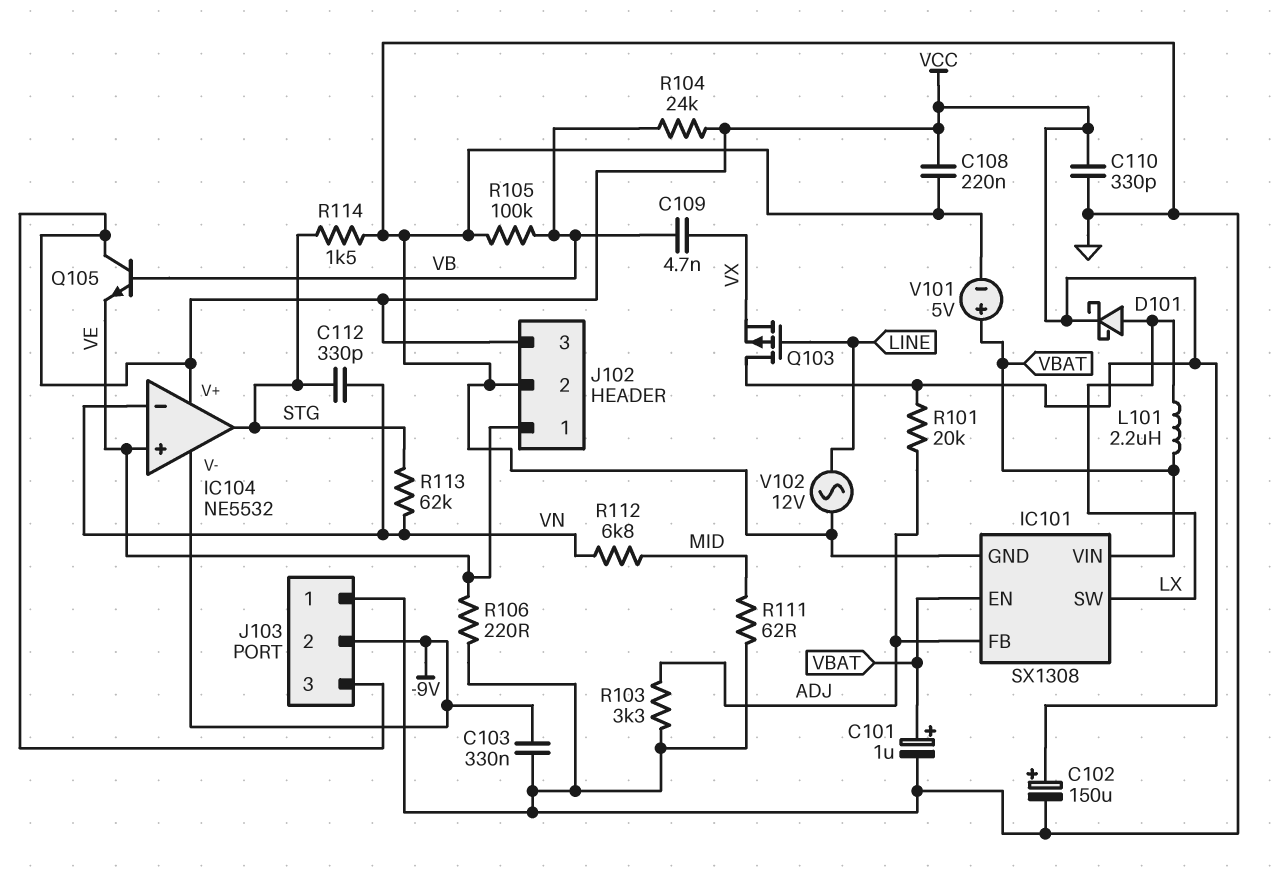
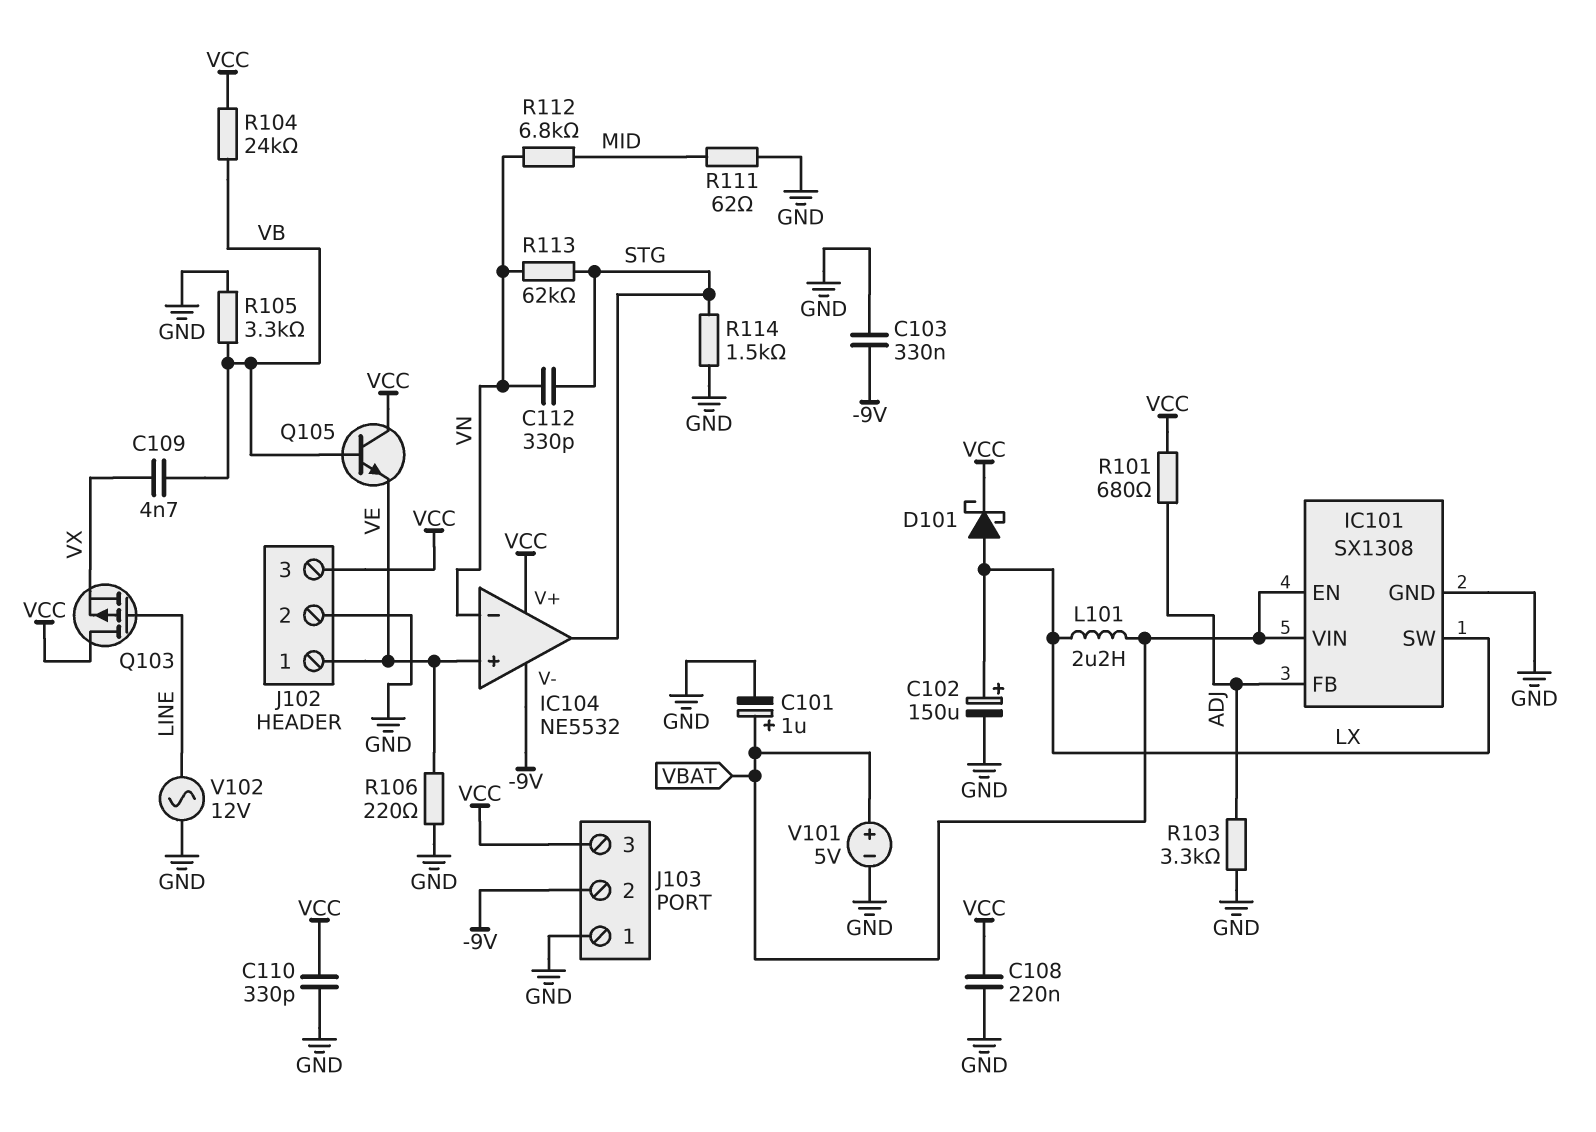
C102: 150uF (plus VCC, minus GND) -> 150uF (plus LX, minus GND)
R101: 20k (ADJ, VCC) -> 680 (ADJ, VCC)
R105: 100k (GND, VB) -> 3.3k (GND, VB)

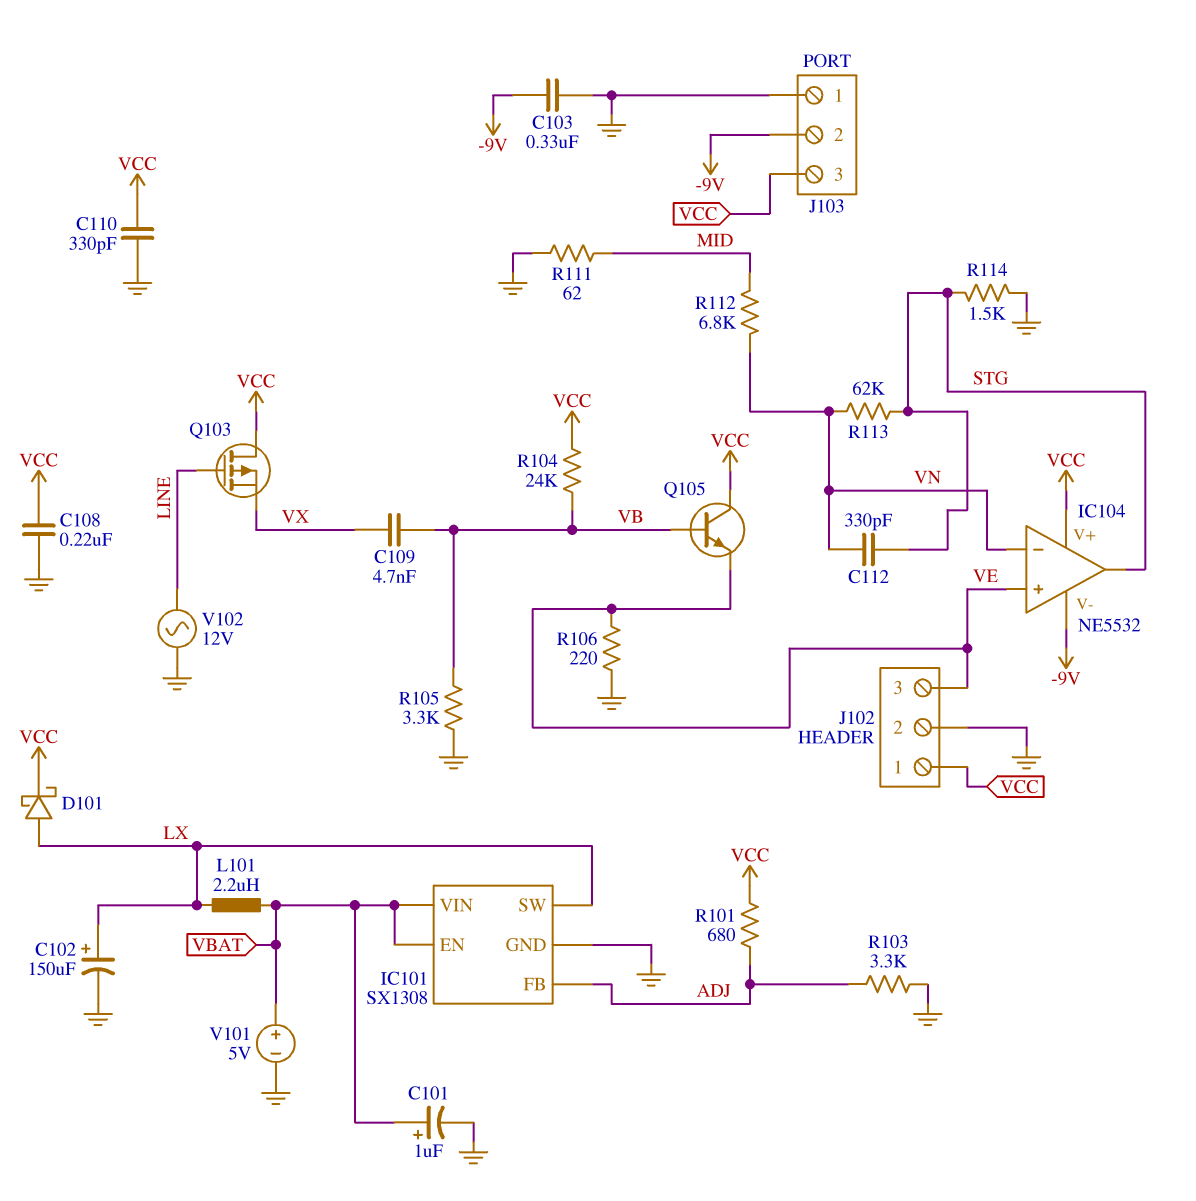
J102 pin 1: VE -> VCC
J102 pin 3: VCC -> VE

